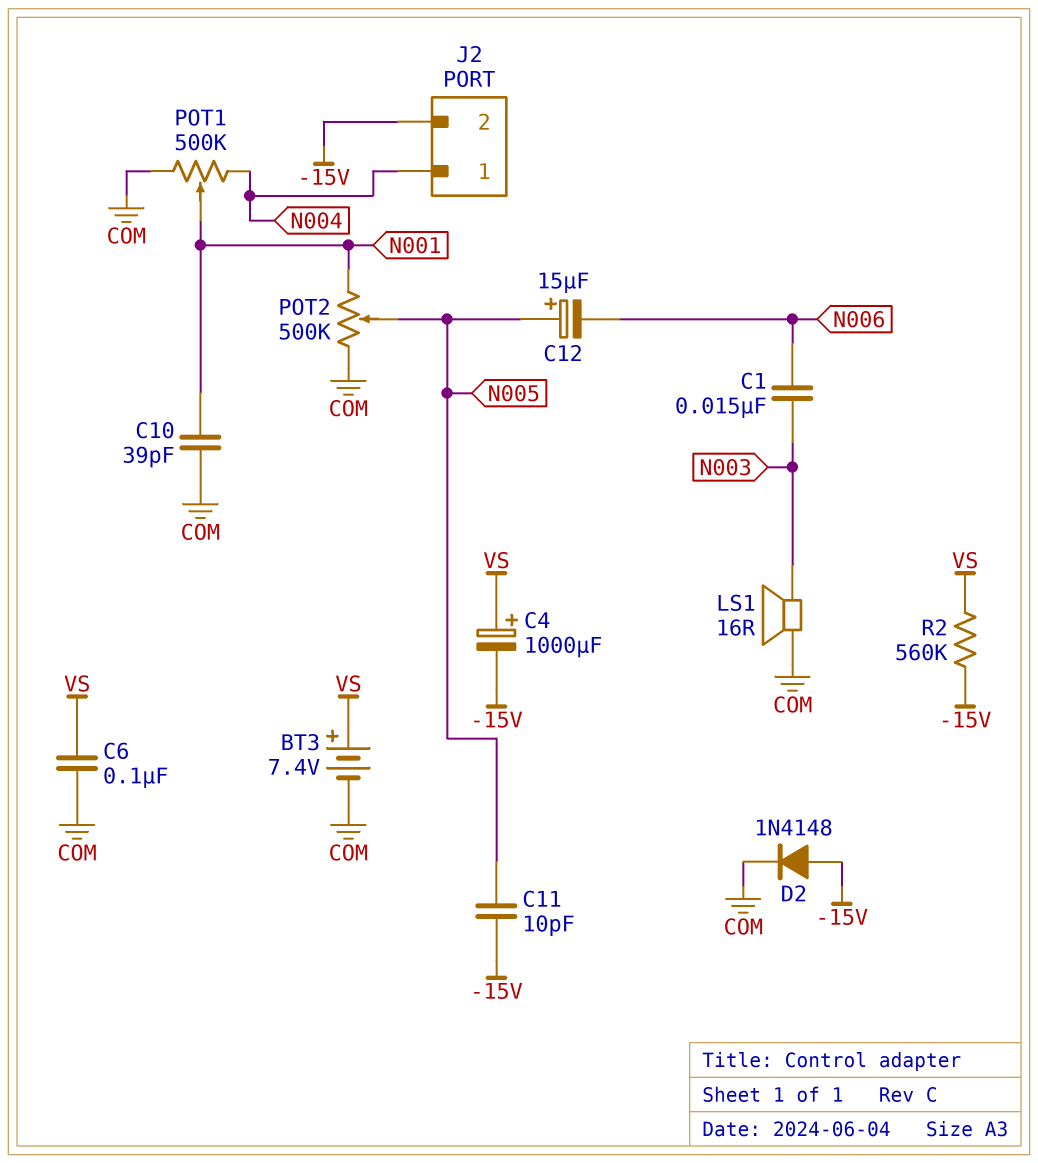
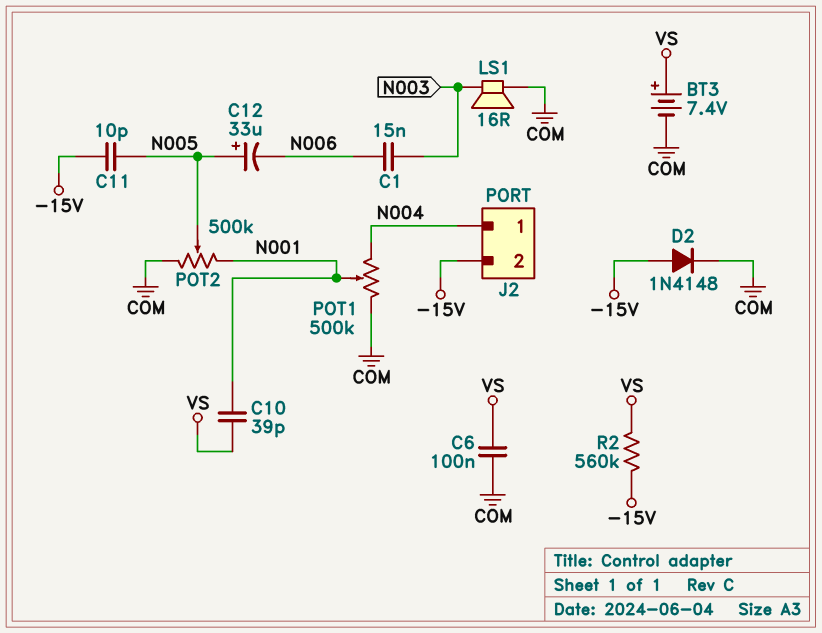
C4: 1000uF (plus VS, minus -15V) -> none
C10: 39pF (COM, N001) -> 39pF (N001, VS)
C12: 15uF (plus N005, minus N006) -> 33uF (plus N005, minus N006)

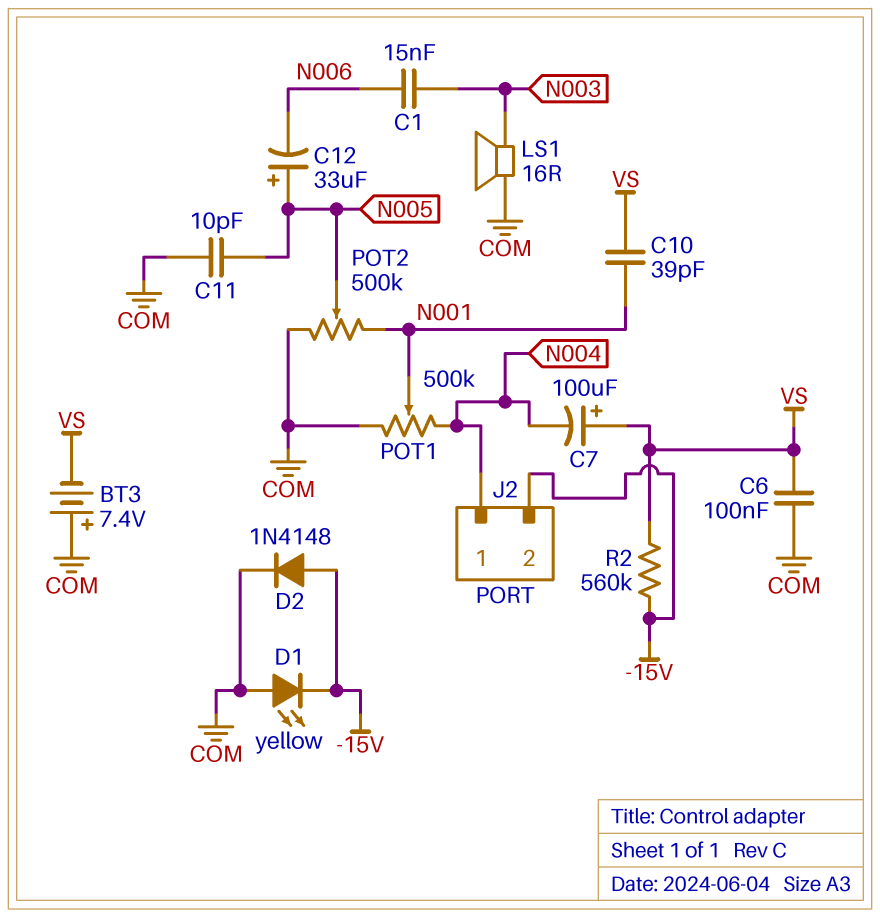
BT3: 7.4V (plus VS, minus COM) -> 7.4V (plus COM, minus VS)
C7: none -> 100uF (plus VS, minus N004)
C11: 10pF (-15V, N005) -> 10pF (COM, N005)
D1: none -> LED yellow (A COM, K -15V)

